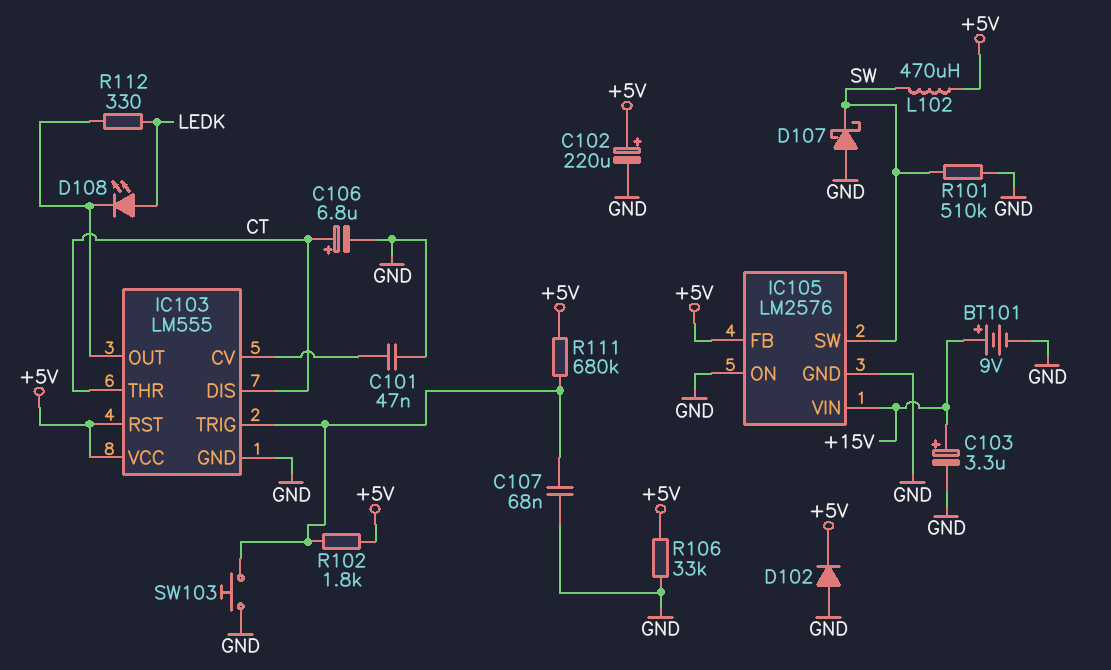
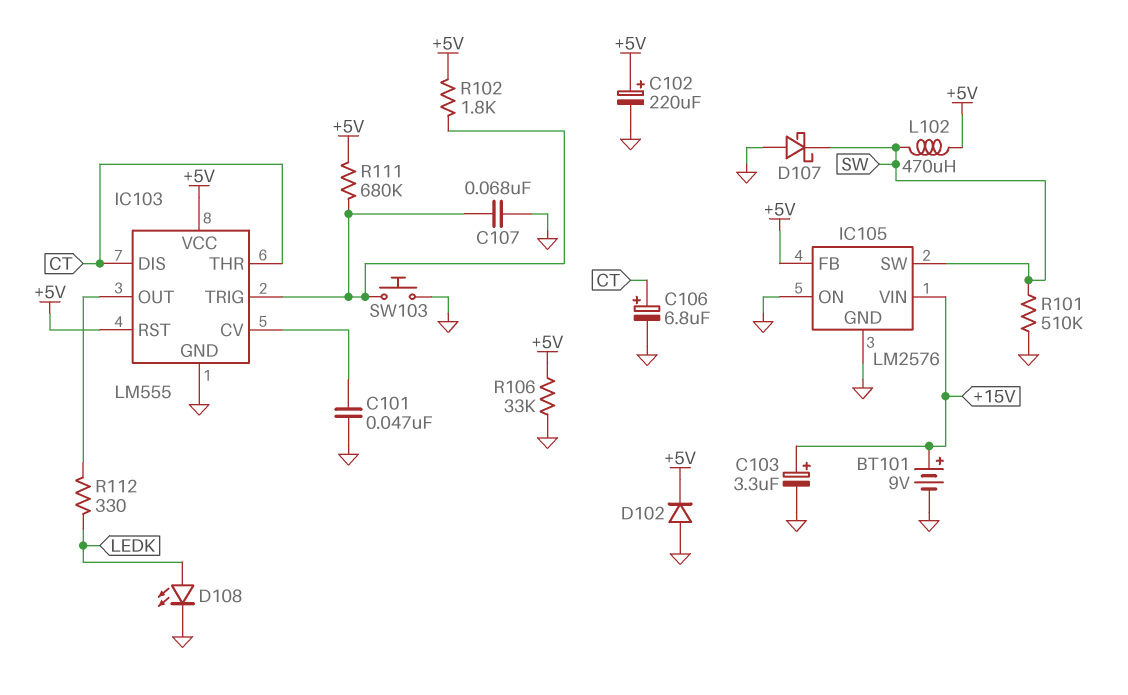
D108: LED (A LEDK, K IC103/OUT) -> LED (A LEDK, K GND)

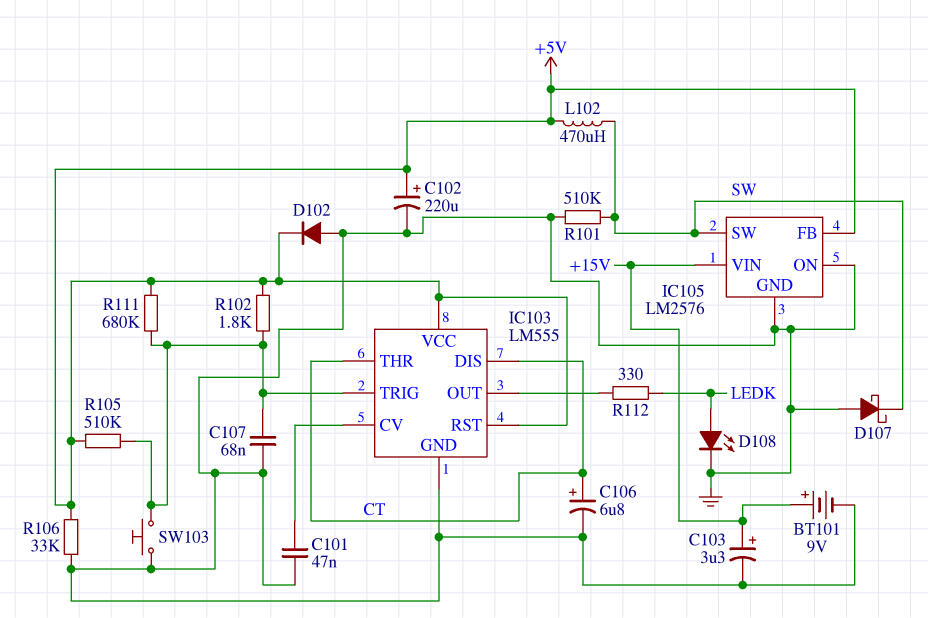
R105: none -> 510k (+5V, IC103/TRIG)

